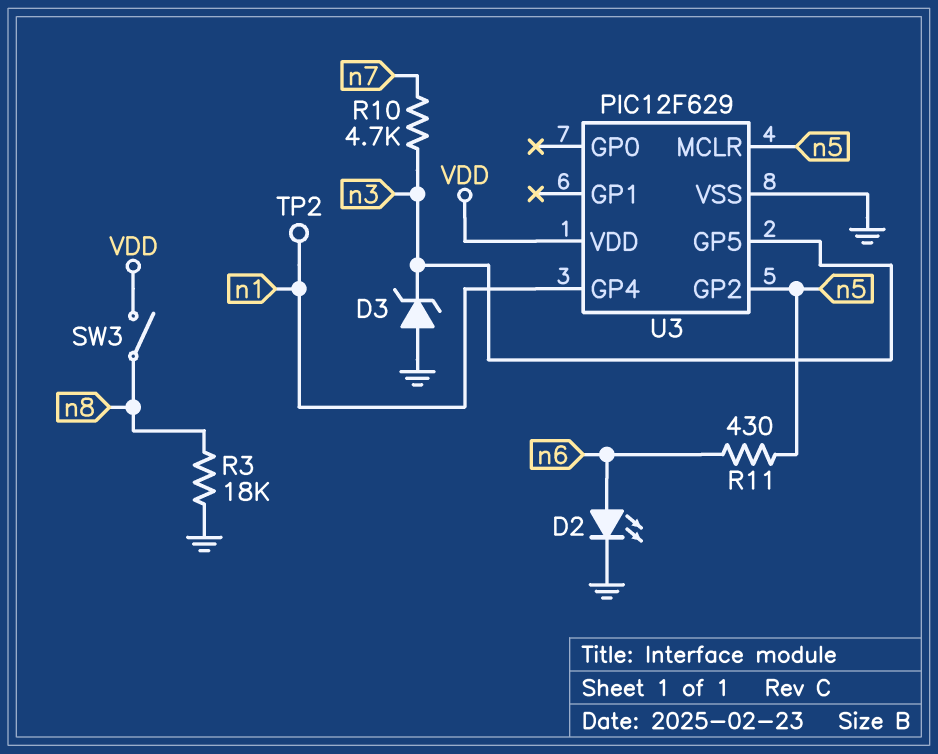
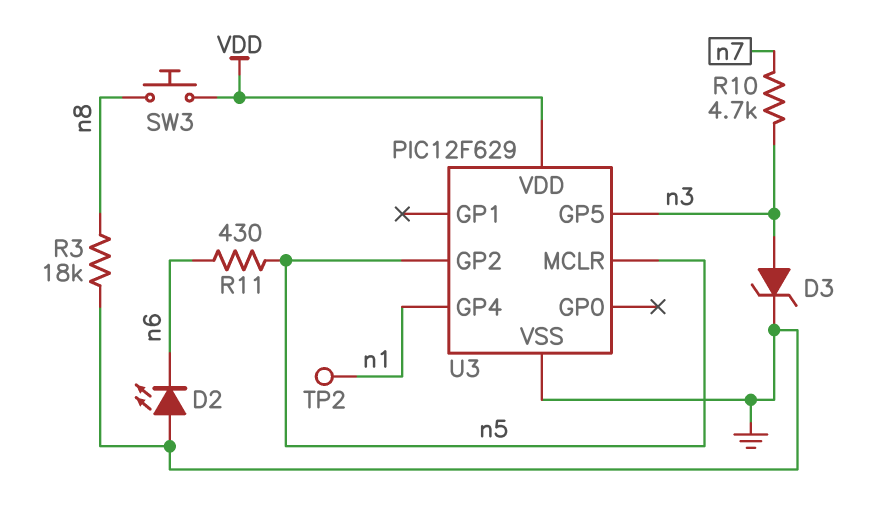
D2: LED (A n6, K GND) -> LED (A GND, K n6)
D3: zener (A GND, K n3) -> zener (A n3, K GND)
SW3: switch (VDD, n8) -> button (VDD, n8)

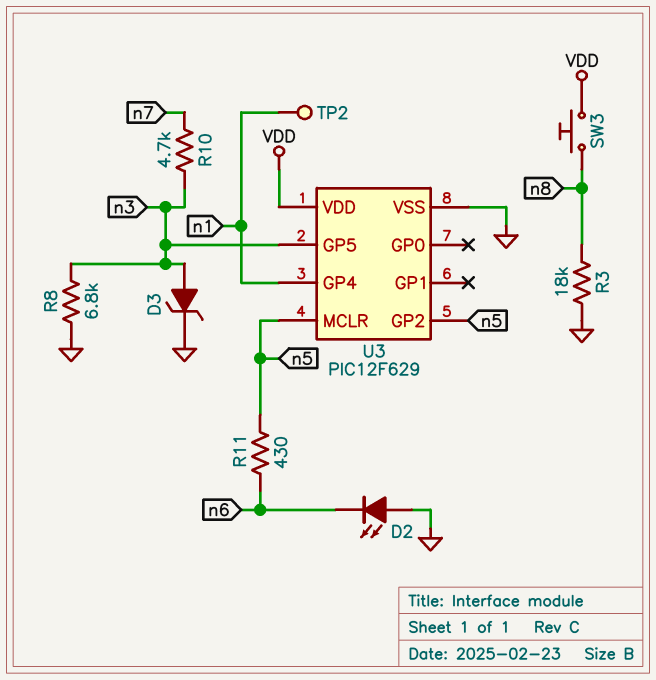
R8: none -> 6.8k (GND, n3)

